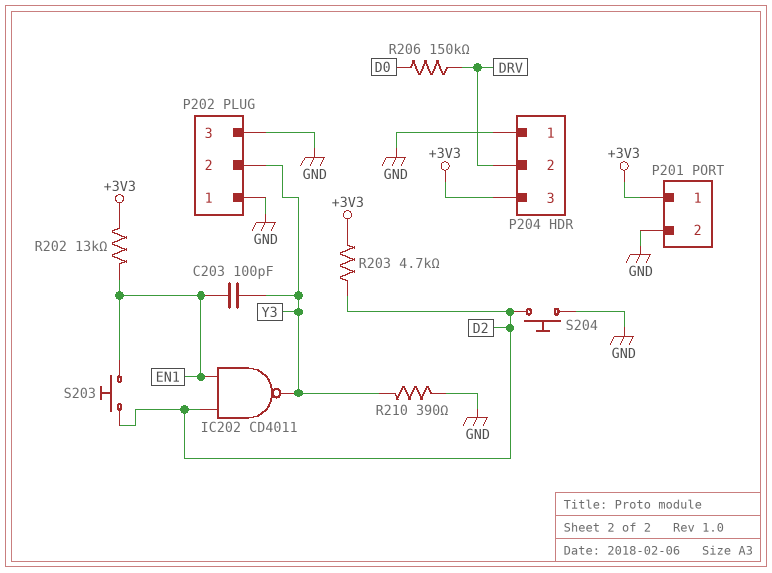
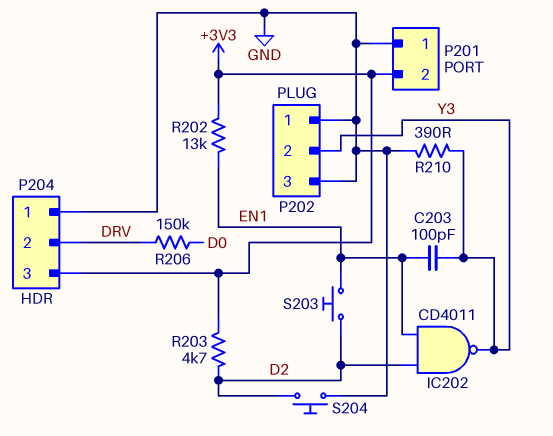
P201 pin 1: +3V3 -> GND
P201 pin 2: GND -> +3V3

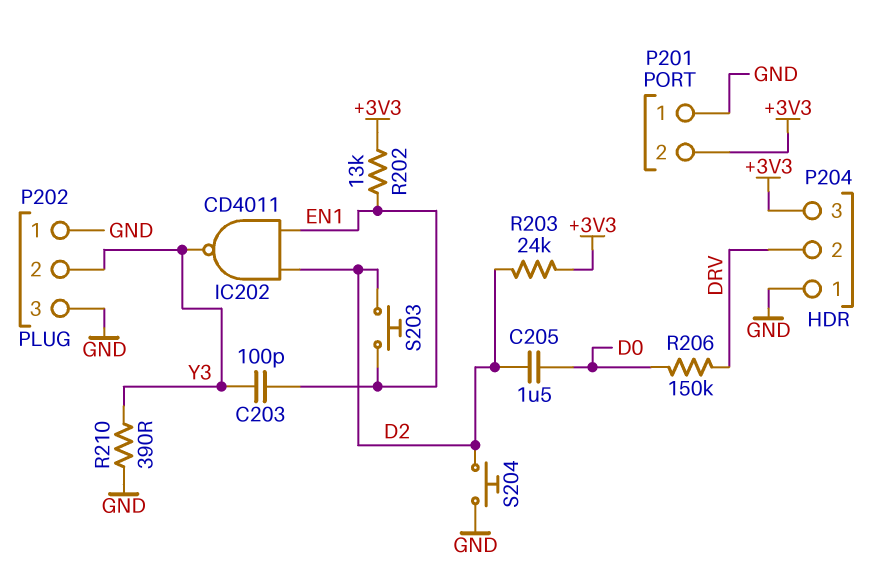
C205: none -> 1.5uF (D0, D2)
R203: 4.7k (+3V3, D2) -> 24k (+3V3, D2)

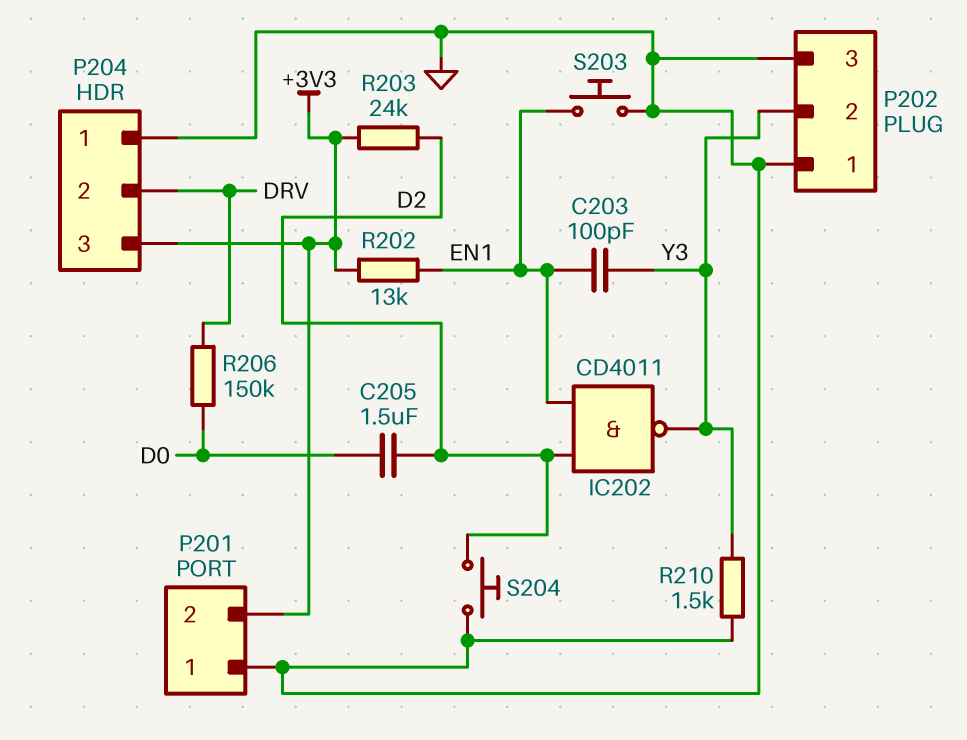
R210: 390 (GND, Y3) -> 1.5k (GND, Y3)
S203: button (D2, EN1) -> button (EN1, GND)

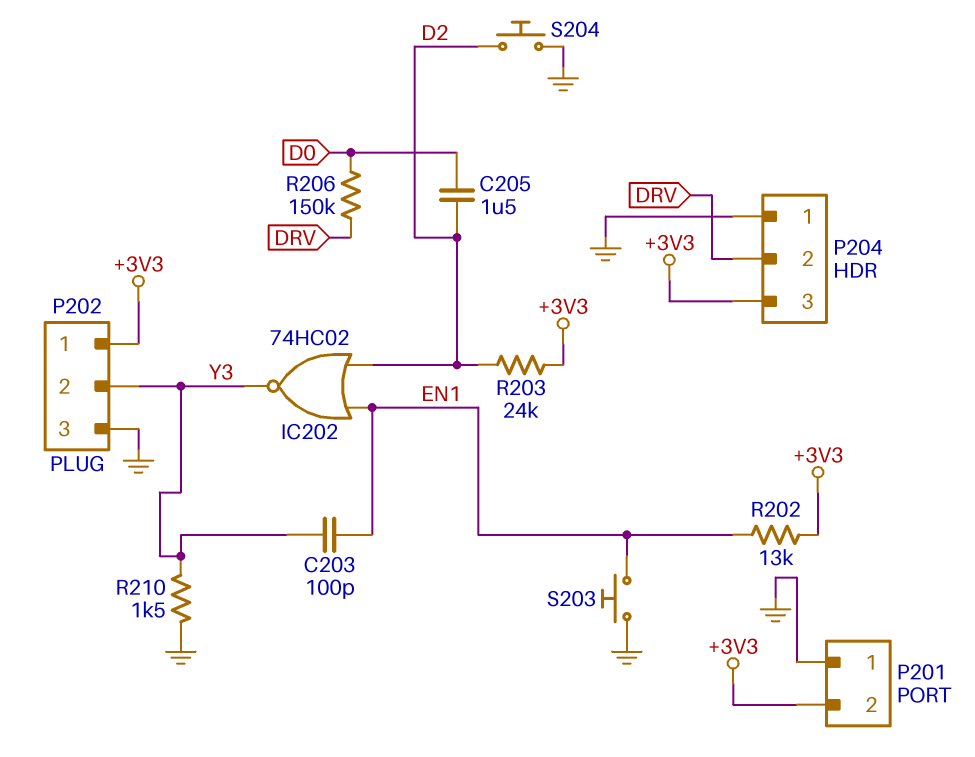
IC202: NAND CD4011 (in D2, in EN1, out Y3) -> NOR 74HC02 (in D2, in EN1, out Y3)
P202 pin 1: GND -> +3V3

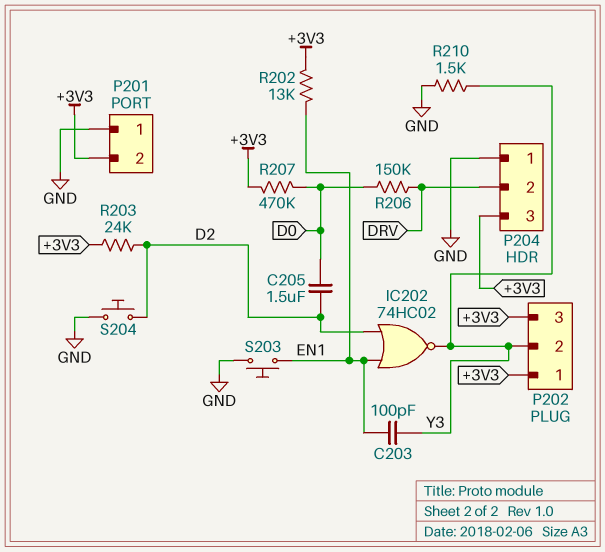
P202 pin 3: GND -> +3V3
R207: none -> 470k (+3V3, D0)

